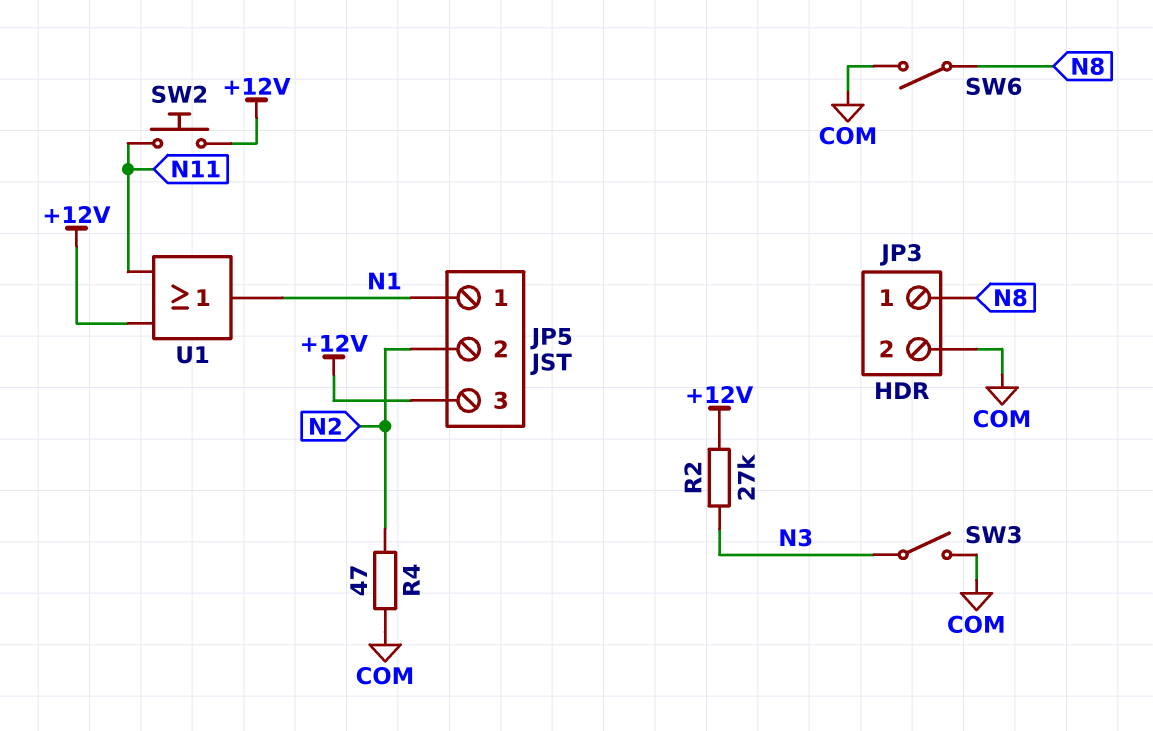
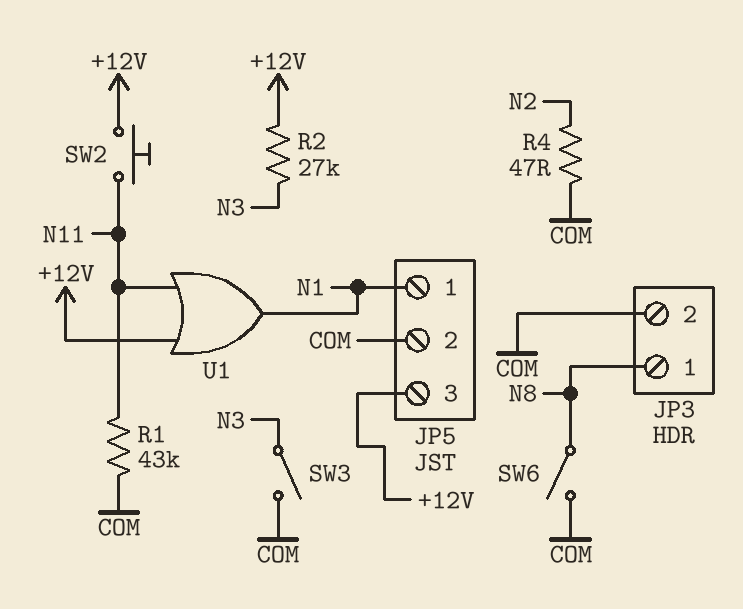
JP5 pin 2: N2 -> COM
R1: none -> 43k (COM, N11)

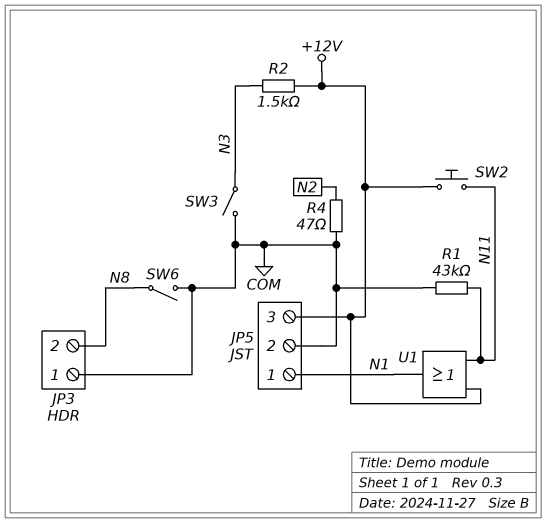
JP3 pin 1: N8 -> COM
JP3 pin 2: COM -> N8
R2: 27k (+12V, N3) -> 1.5k (+12V, N3)

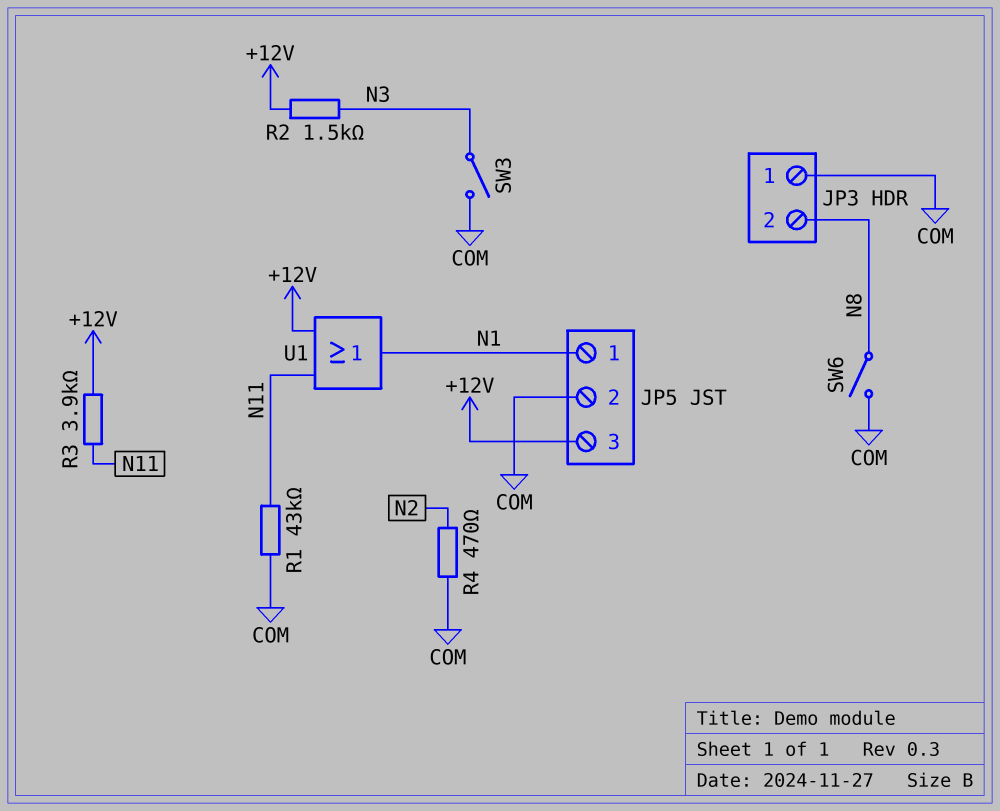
R3: none -> 3.9k (+12V, N11)
R4: 47 (COM, N2) -> 470 (COM, N2)
SW2: button (+12V, N11) -> none

